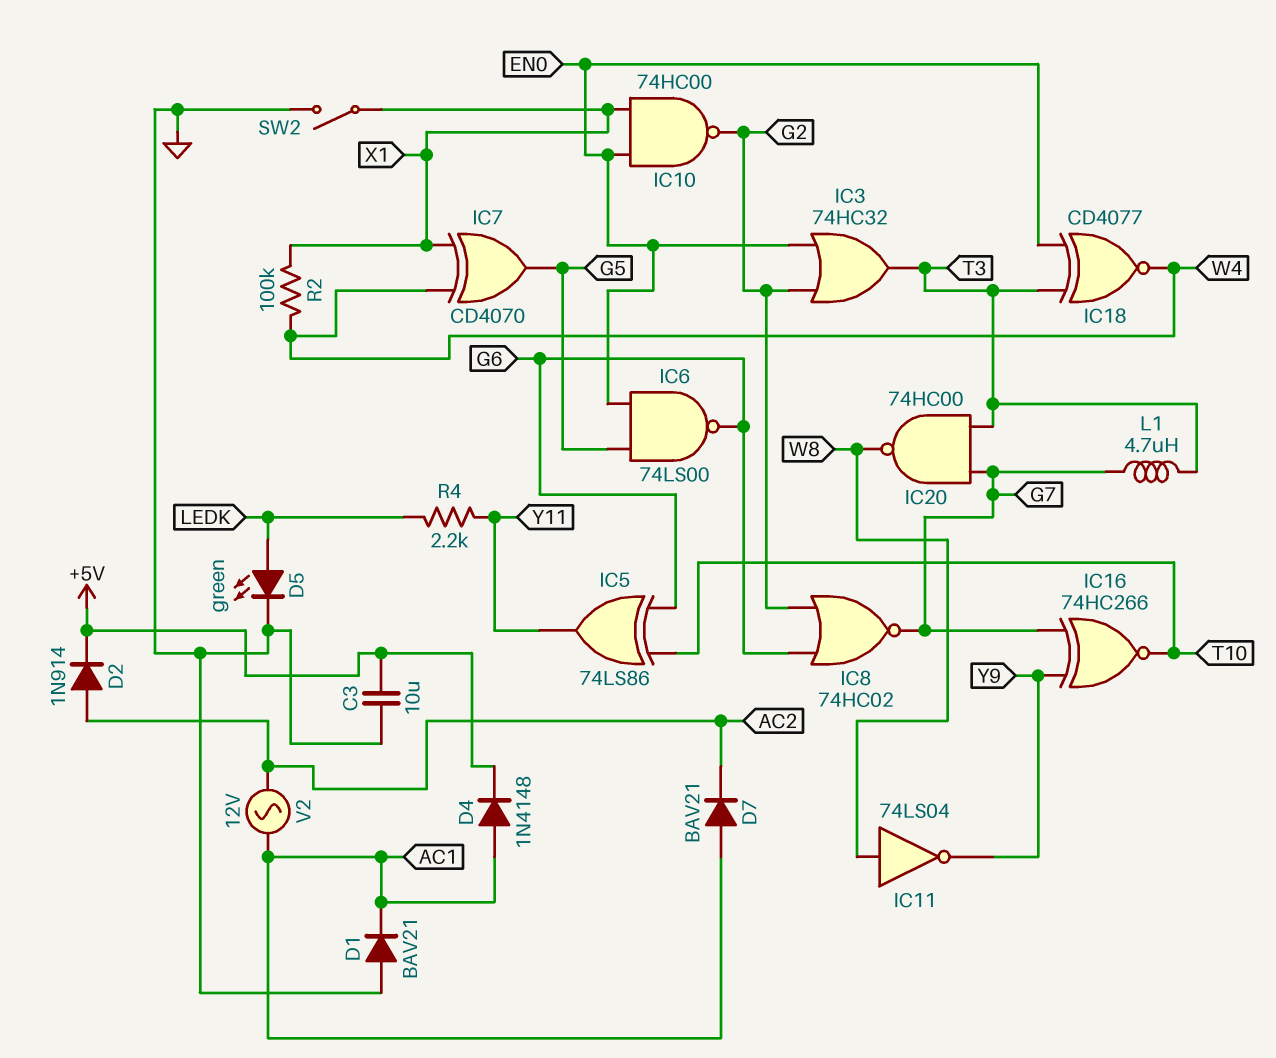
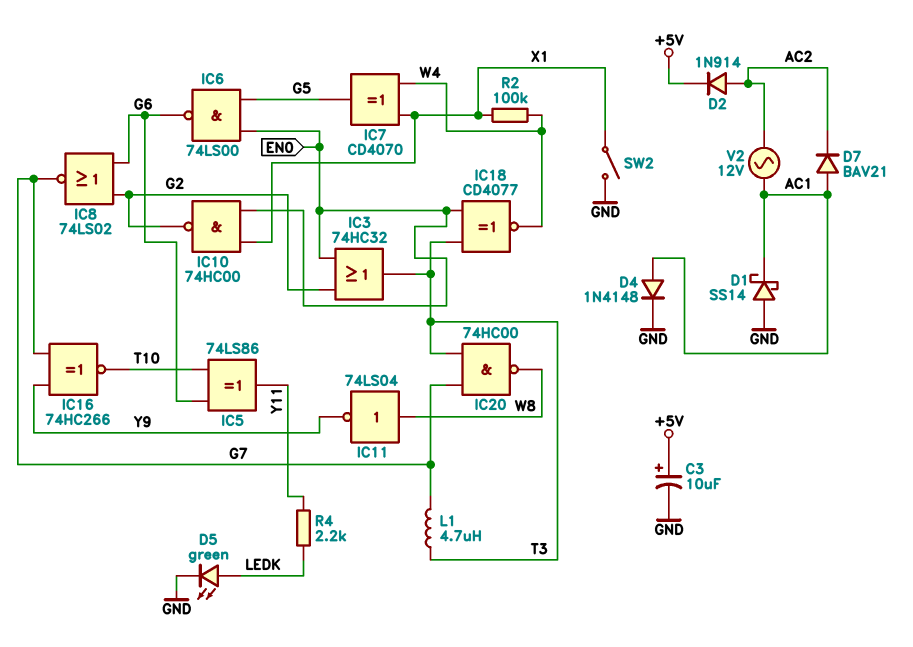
C3: 10uF (+5V, GND) -> 10uF (plus +5V, minus GND)
D1: diode BAV21 (A GND, K AC1) -> schottky SS14 (A GND, K AC1)
D4: diode 1N4148 (A AC1, K +5V) -> diode 1N4148 (A AC1, K GND)
IC8: NOR 74HC02 (in G2, in G6, out G7) -> NOR 74LS02 (in G2, in G6, out G7)

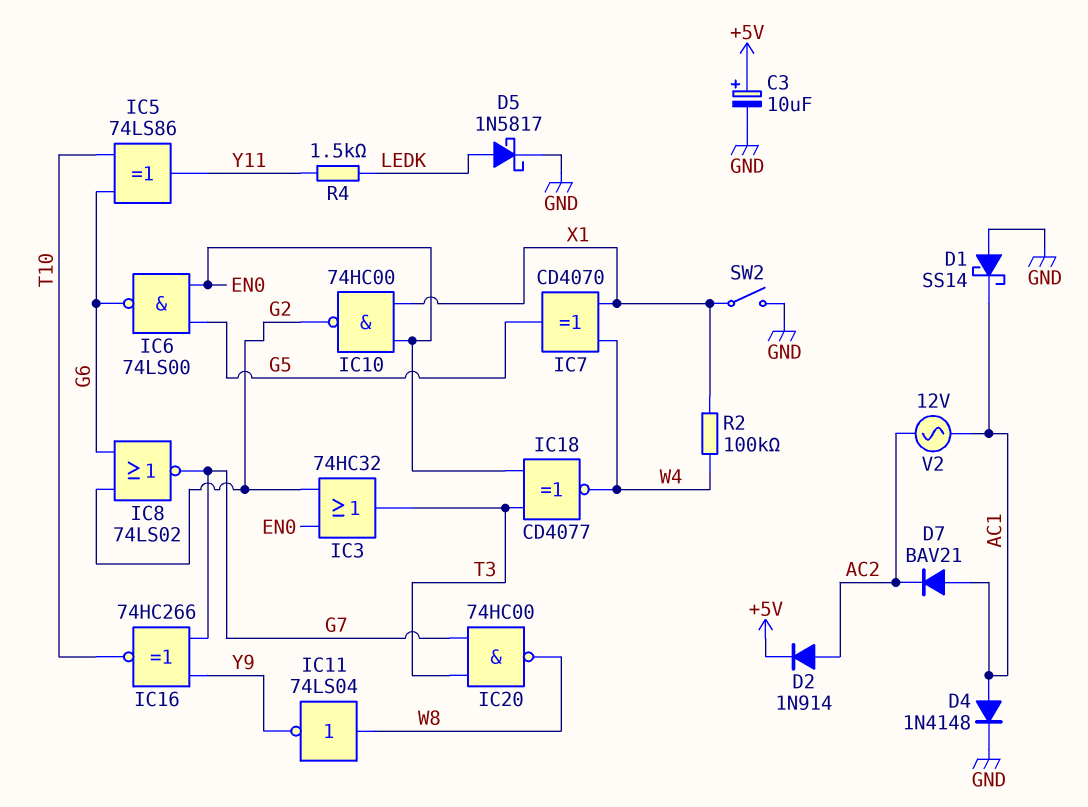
D5: LED green (A LEDK, K GND) -> schottky 1N5817 (A LEDK, K GND)
L1: 4.7uH (G7, T3) -> none
R4: 2.2k (LEDK, Y11) -> 1.5k (LEDK, Y11)

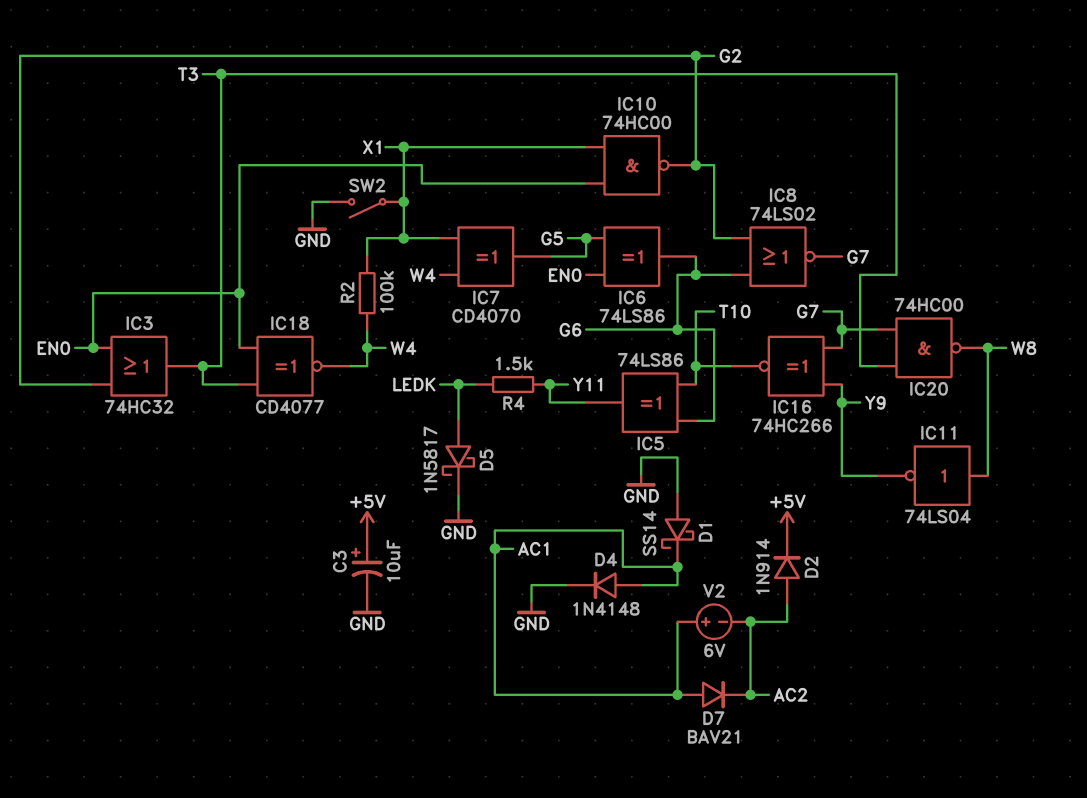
IC6: NAND 74LS00 (in EN0, in G5, out G6) -> XOR 74LS86 (in EN0, in G5, out G6)
V2: AC 12V (AC1, AC2) -> 6V (plus AC1, minus AC2)

